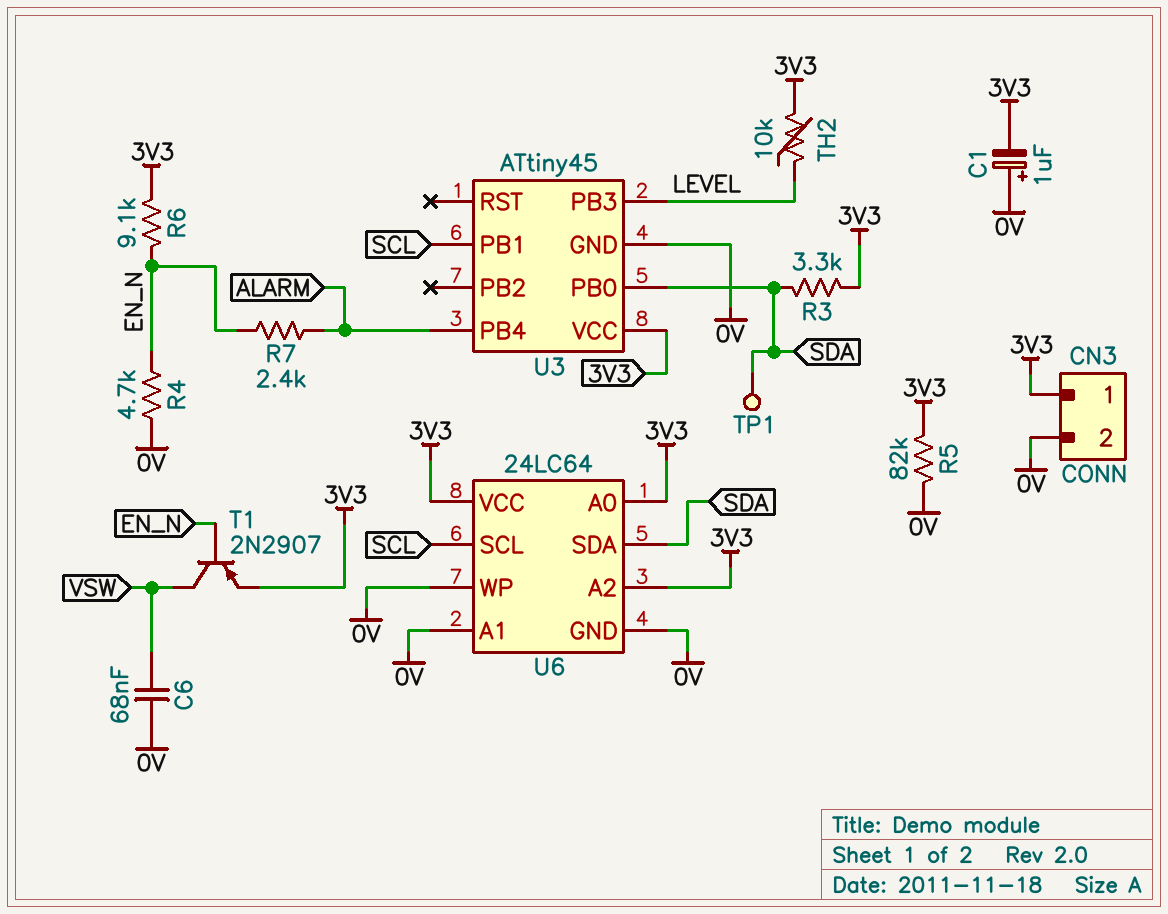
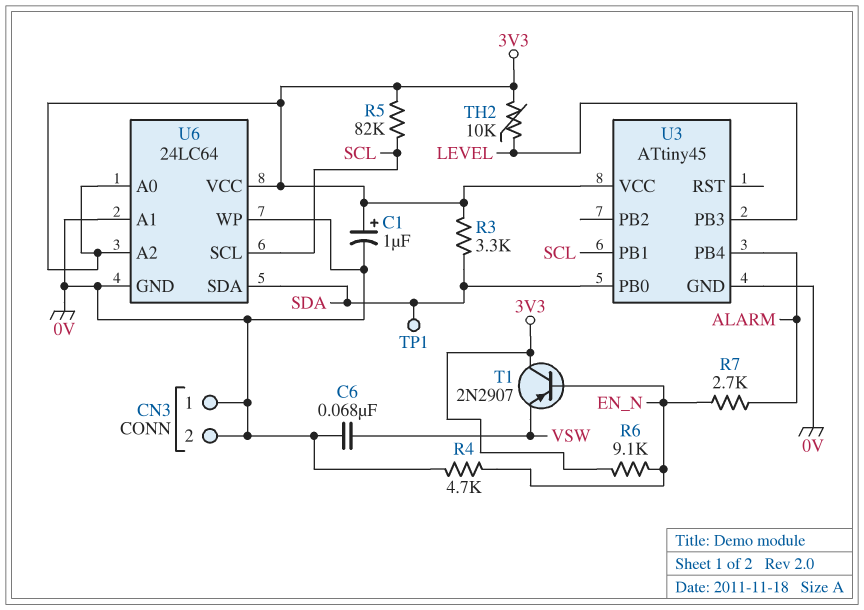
C1: 1uF (plus 0V, minus 3V3) -> 1uF (plus 3V3, minus 0V)
CN3 pin 1: 3V3 -> 0V
R5: 82k (0V, 3V3) -> 82k (3V3, SCL)
R7: 2.4k (ALARM, EN_N) -> 2.7k (ALARM, EN_N)
T1: PNP 2N2907 (B EN_N, C VSW, E 3V3) -> PNP 2N2907 (B EN_N, C 3V3, E VSW)

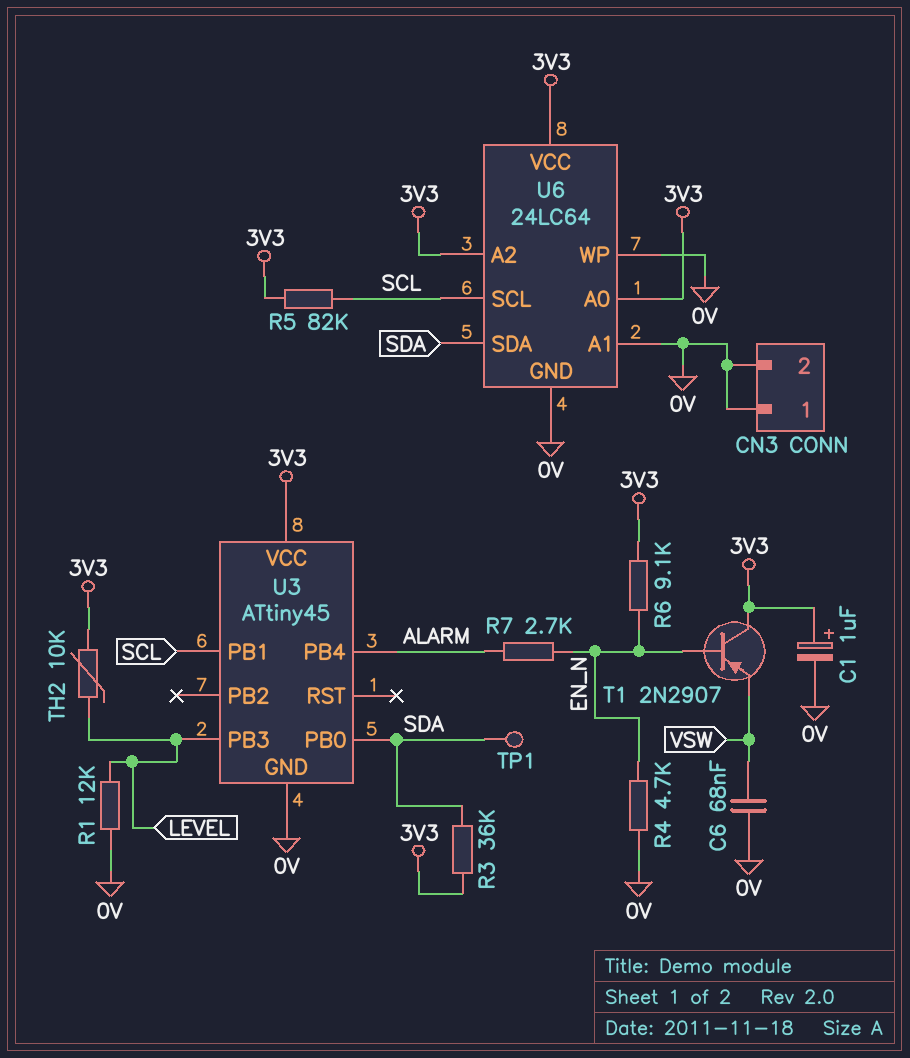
R1: none -> 12k (0V, LEVEL)
R3: 3.3k (3V3, SDA) -> 36k (3V3, SDA)

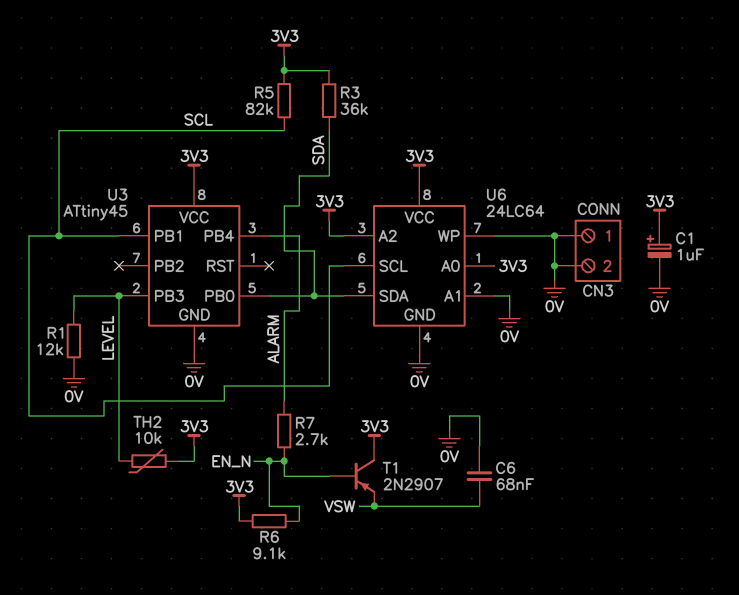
R4: 4.7k (0V, EN_N) -> none
TP1: test point (SDA) -> none

